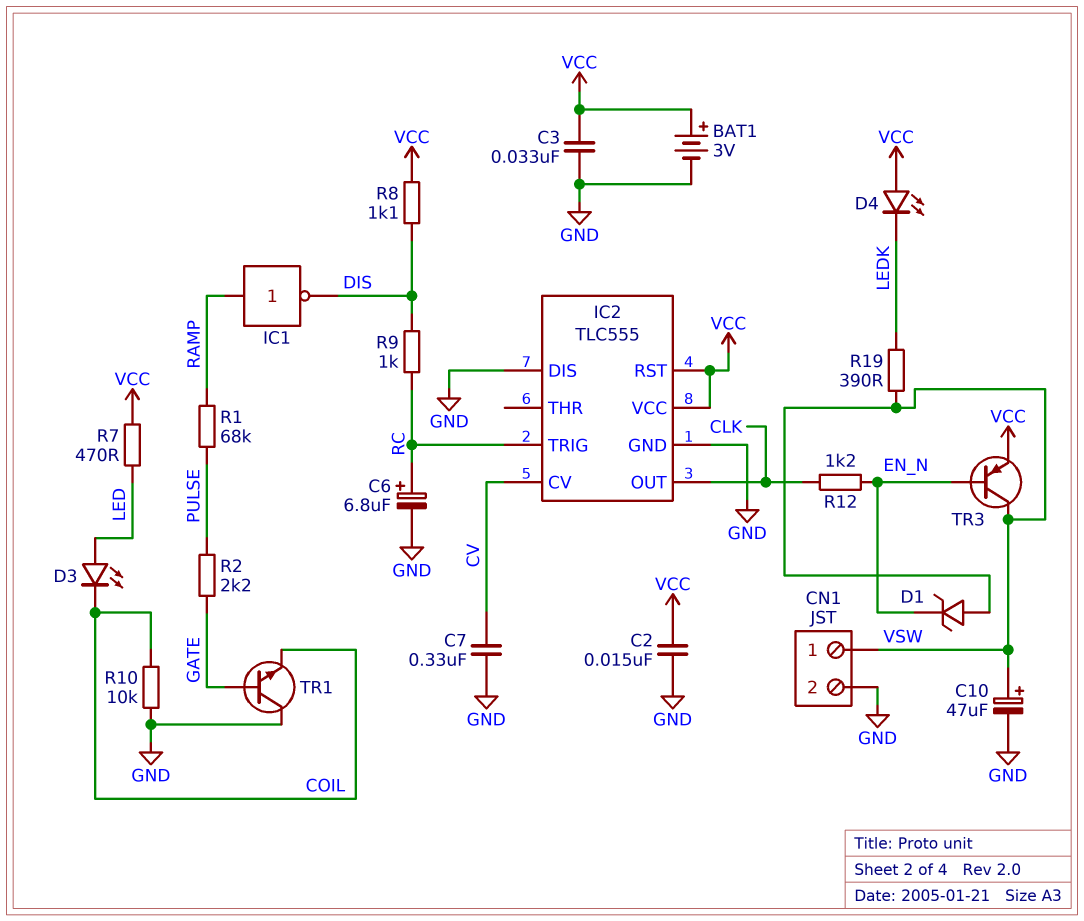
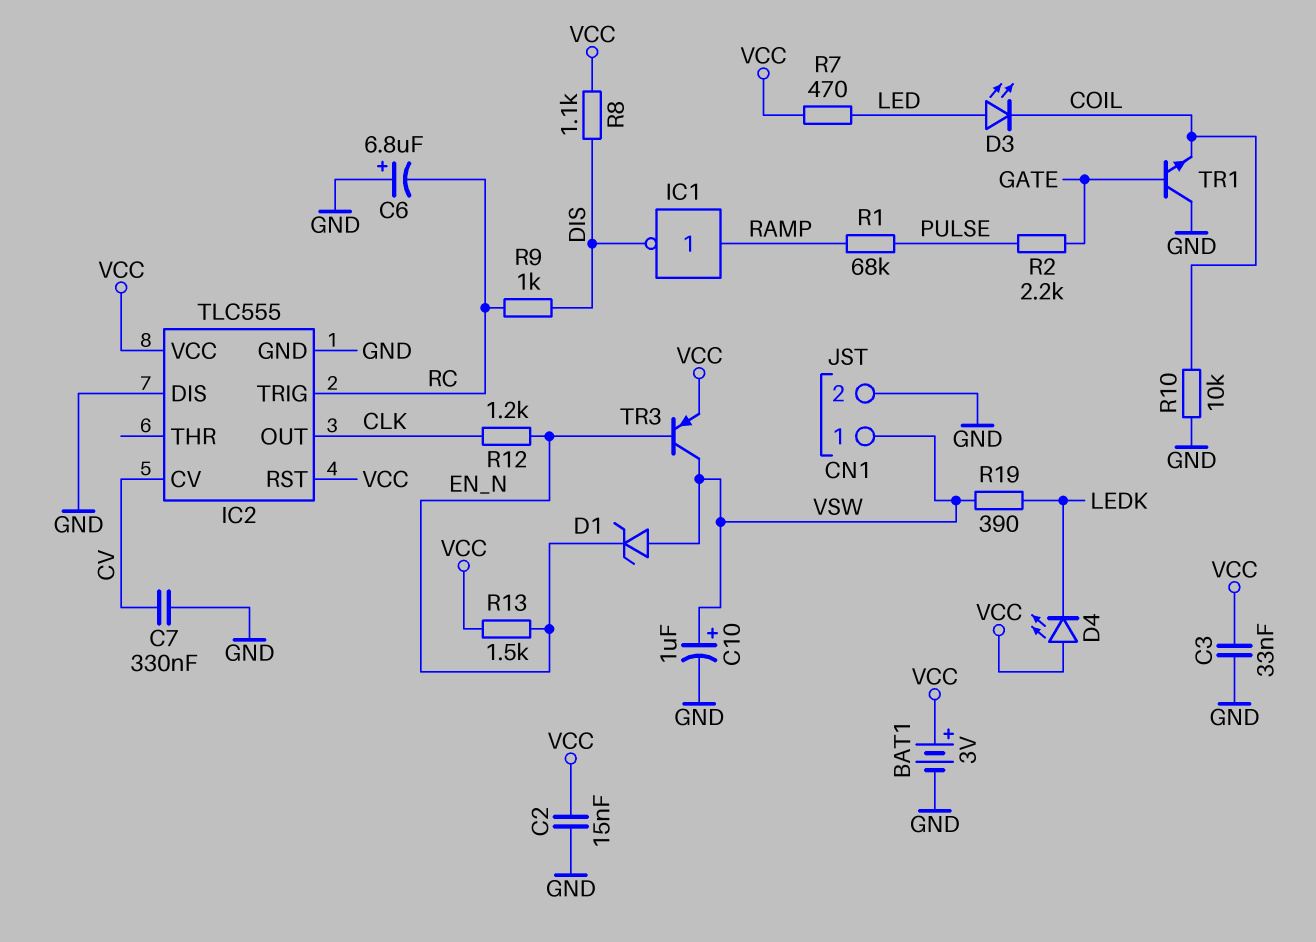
C6: 6.8uF (plus RC, minus GND) -> 6.8uF (plus GND, minus RC)
C10: 47uF (plus VSW, minus GND) -> 1uF (plus VSW, minus GND)
R13: none -> 1.5k (EN_N, VCC)

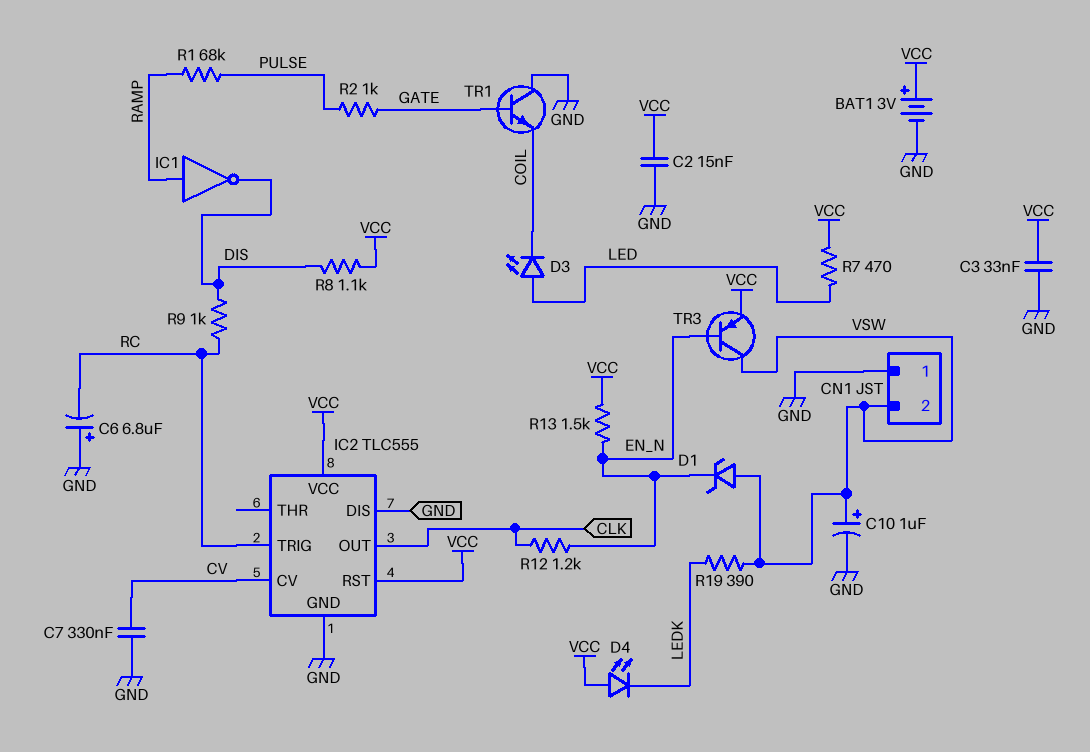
CN1 pin 1: VSW -> GND
CN1 pin 2: GND -> VSW
R2: 2.2k (GATE, PULSE) -> 1k (GATE, PULSE)
R10: 10k (COIL, GND) -> none

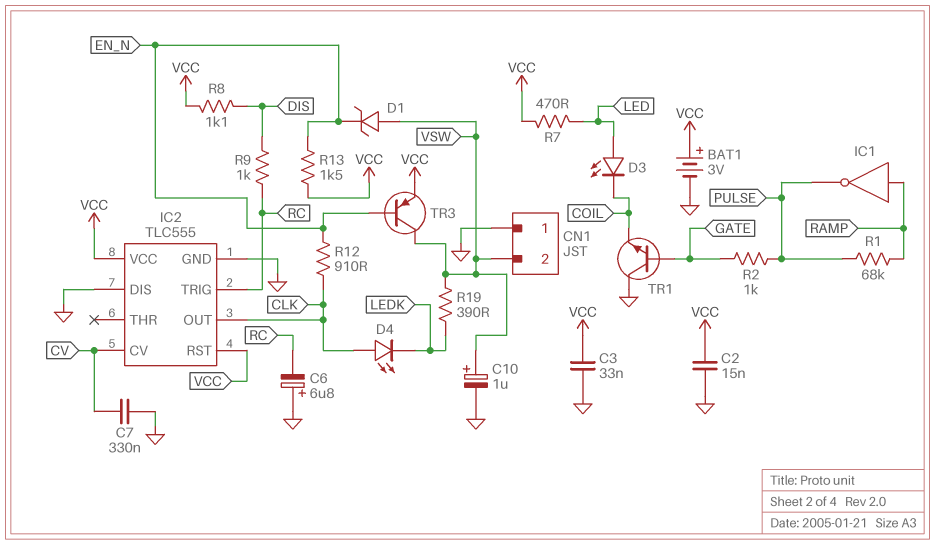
D4: LED (A VCC, K LEDK) -> LED (A CLK, K LEDK)
IC1: NOT (in RAMP, out DIS) -> NOT (in RAMP, out PULSE)
R12: 1.2k (CLK, EN_N) -> 910 (CLK, EN_N)

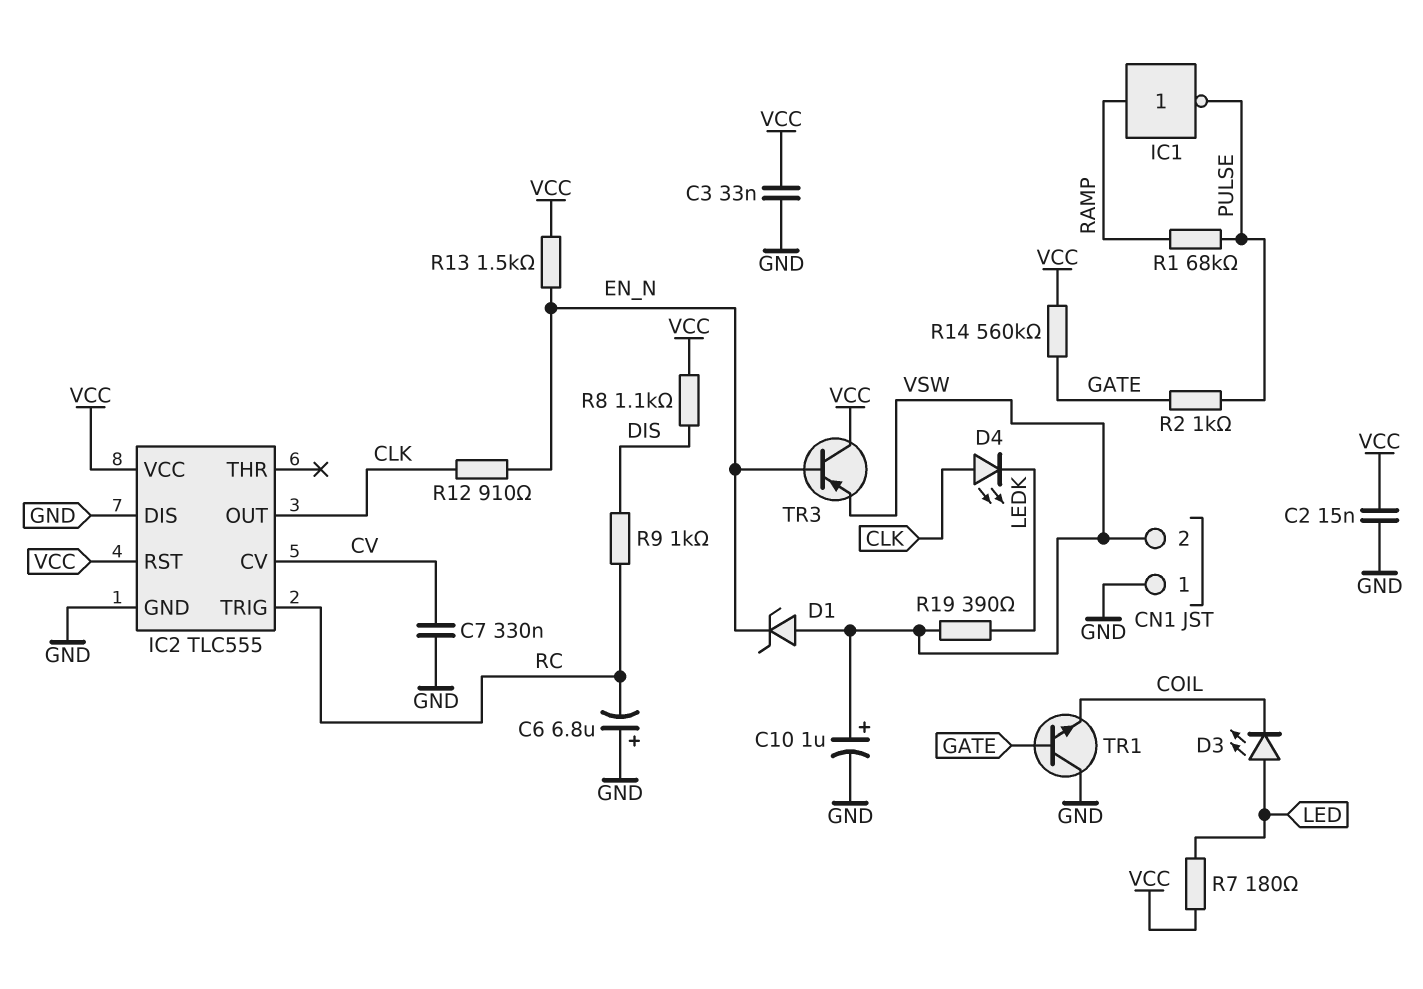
BAT1: 3V (plus VCC, minus GND) -> none
R7: 470 (LED, VCC) -> 180 (LED, VCC)
R14: none -> 560k (GATE, VCC)
TR3: PNP (B EN_N, C VSW, E VCC) -> PNP (B EN_N, C VCC, E VSW)

